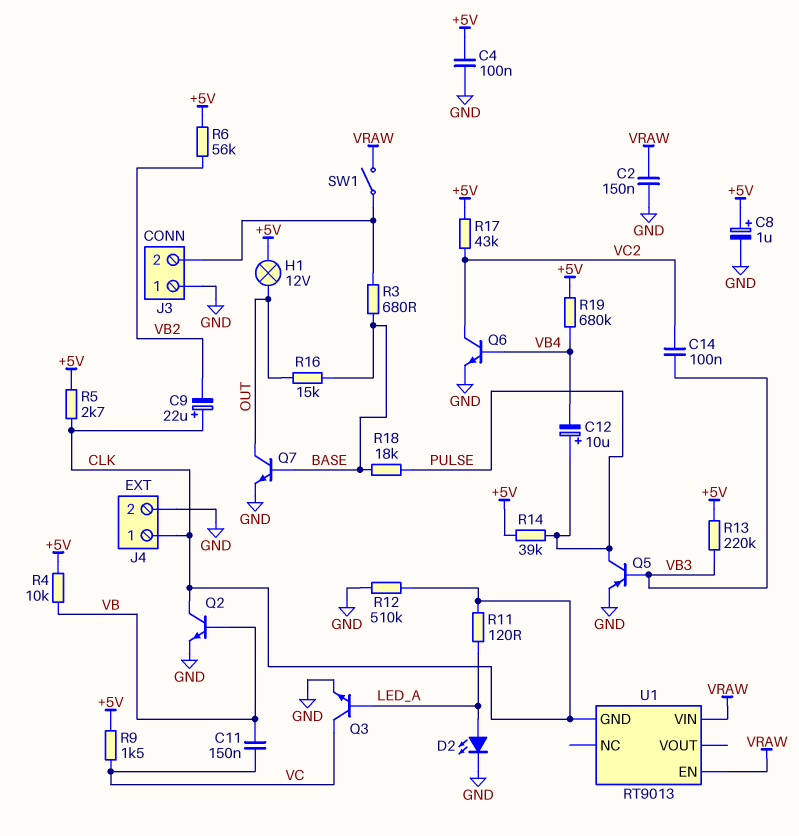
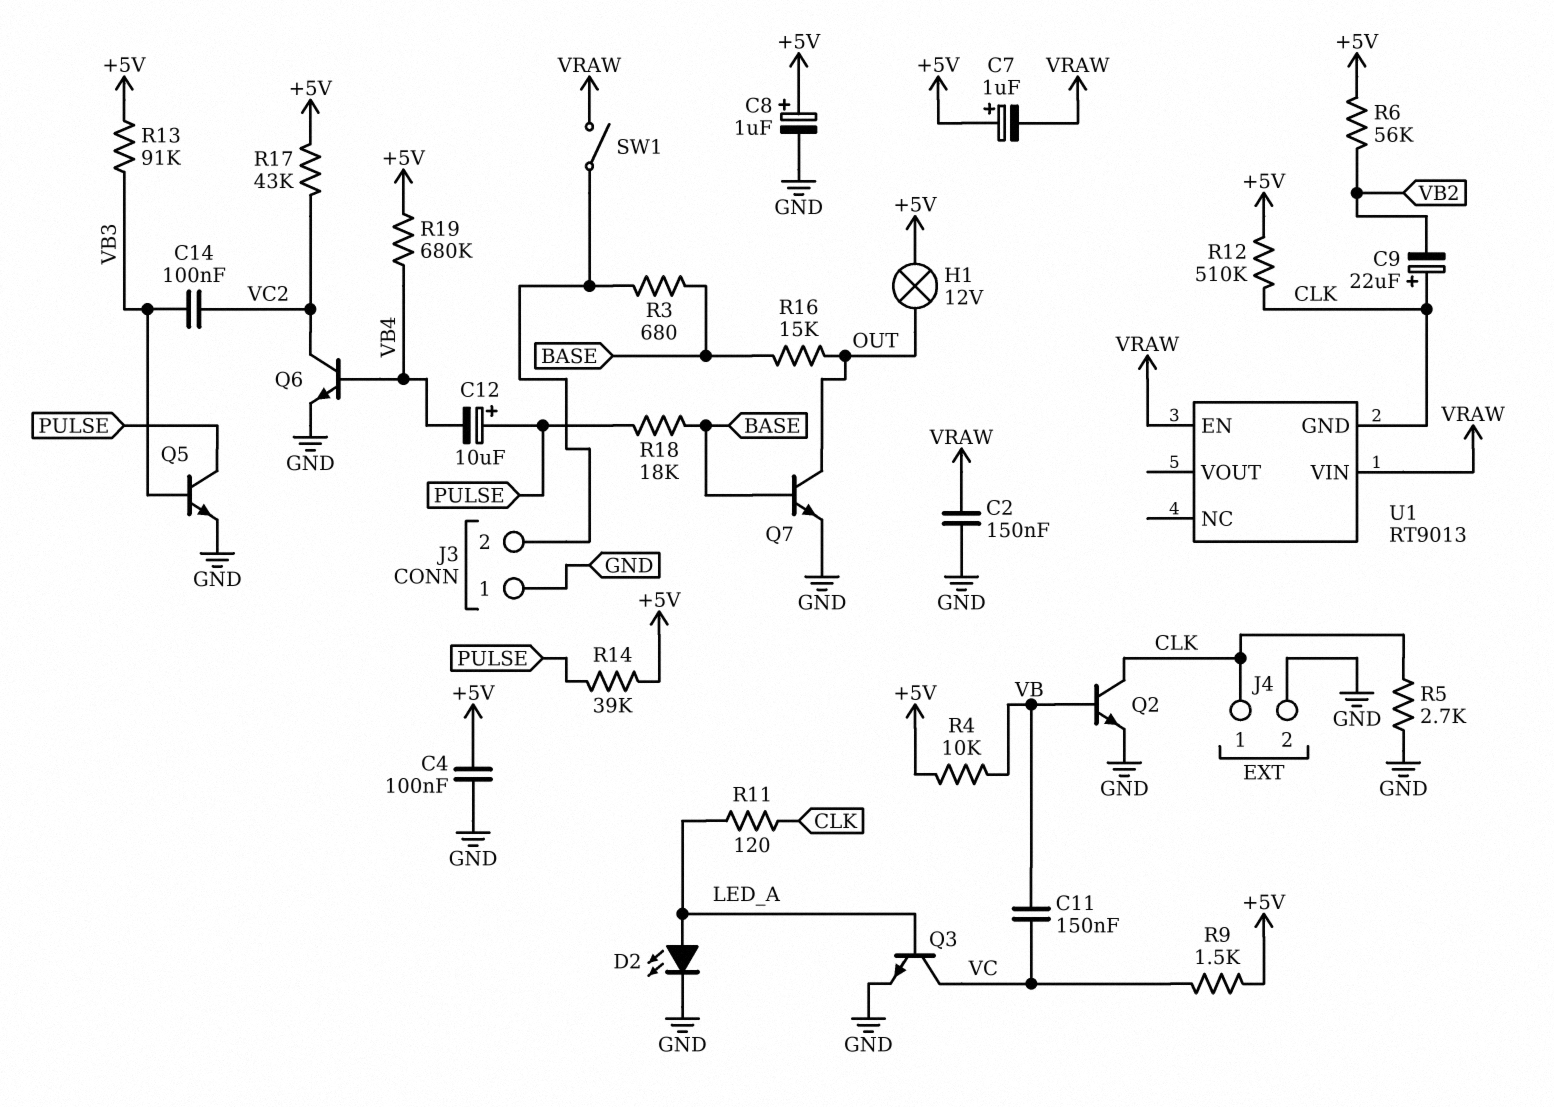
C7: none -> 1uF (plus +5V, minus VRAW)
Q5: PNP (B VB3, C PULSE, E GND) -> NPN (B VB3, C PULSE, E GND)
R5: 2.7k (+5V, CLK) -> 2.7k (CLK, GND)
R12: 510k (CLK, GND) -> 510k (+5V, CLK)
R13: 220k (+5V, VB3) -> 91k (+5V, VB3)

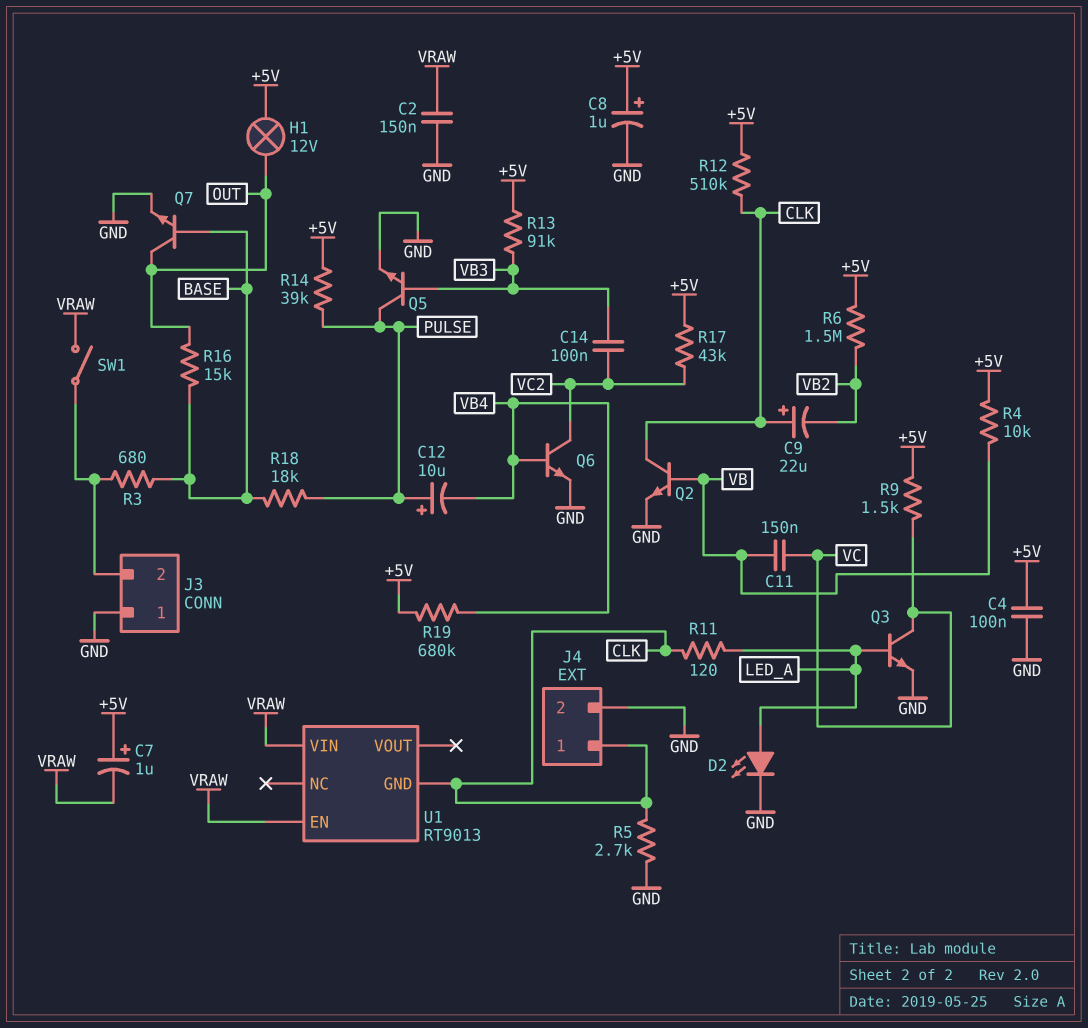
R6: 56k (+5V, VB2) -> 1.5M (+5V, VB2)

